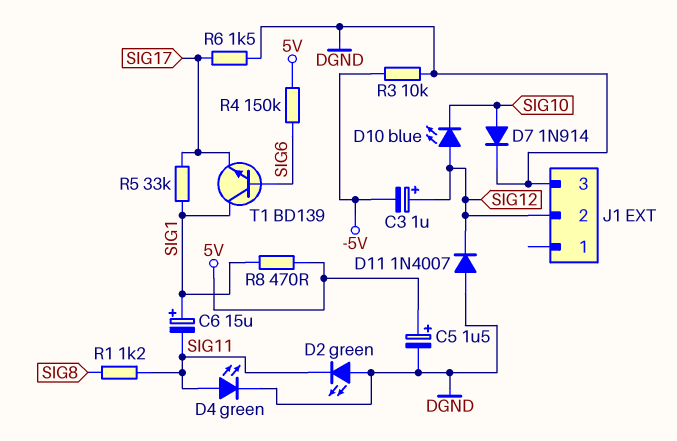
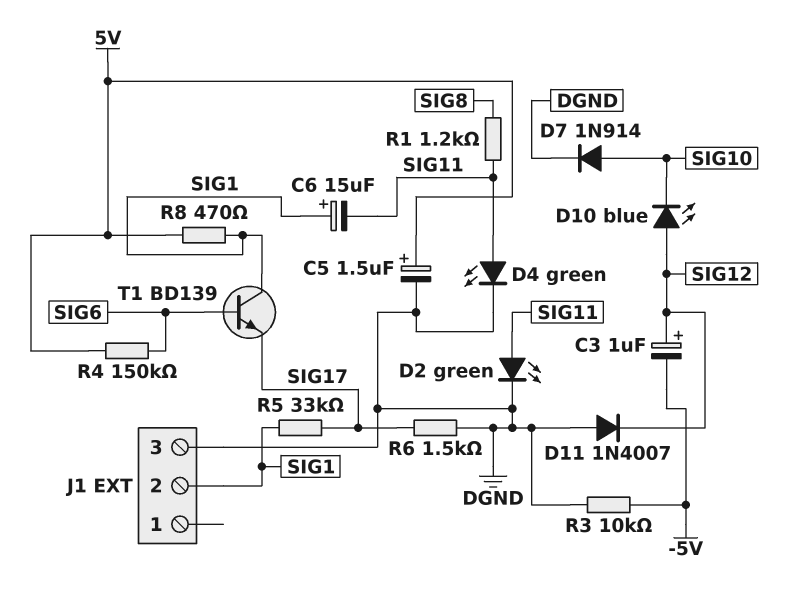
D2: LED green (A DGND, K SIG11) -> LED green (A SIG11, K DGND)
J1 pin 2: SIG12 -> SIG1

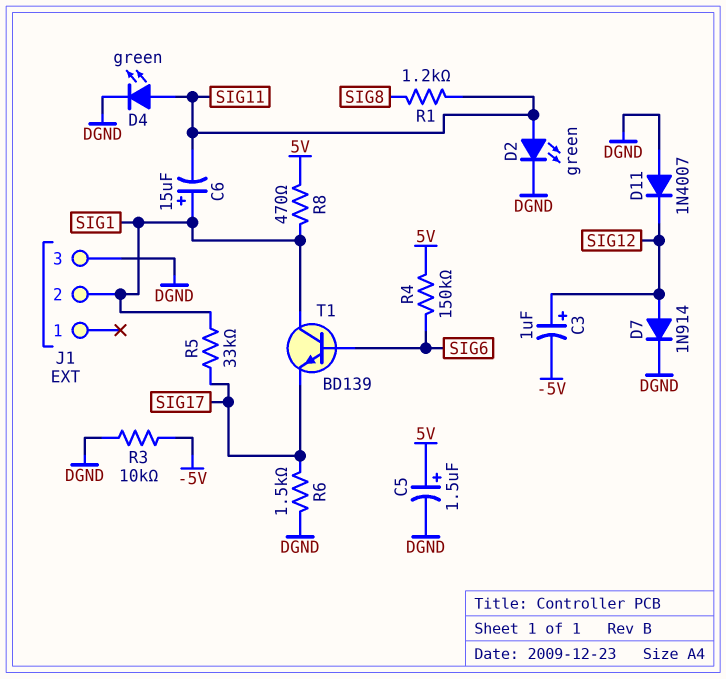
D7: diode 1N914 (A SIG10, K DGND) -> diode 1N914 (A SIG12, K DGND)
D10: LED blue (A SIG12, K SIG10) -> none

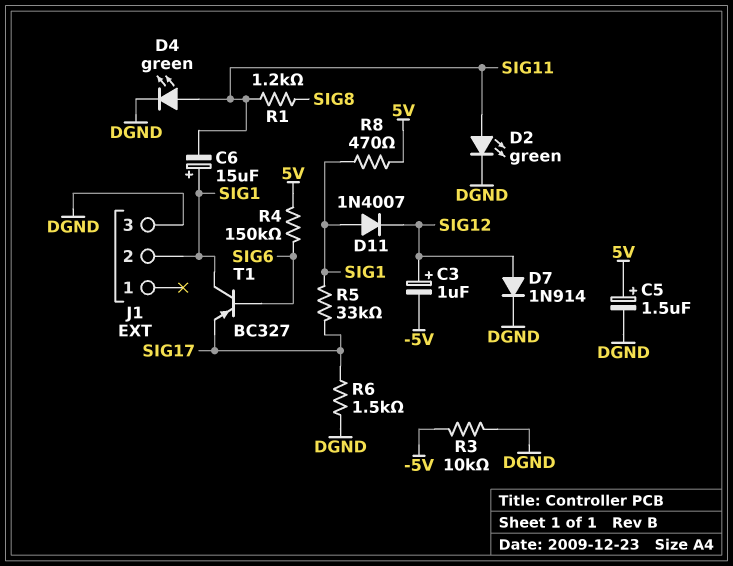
D11: diode 1N4007 (A DGND, K SIG12) -> diode 1N4007 (A SIG1, K SIG12)
T1: NPN BD139 (B SIG6, C SIG1, E SIG17) -> PNP BC327 (B SIG6, C SIG1, E SIG17)

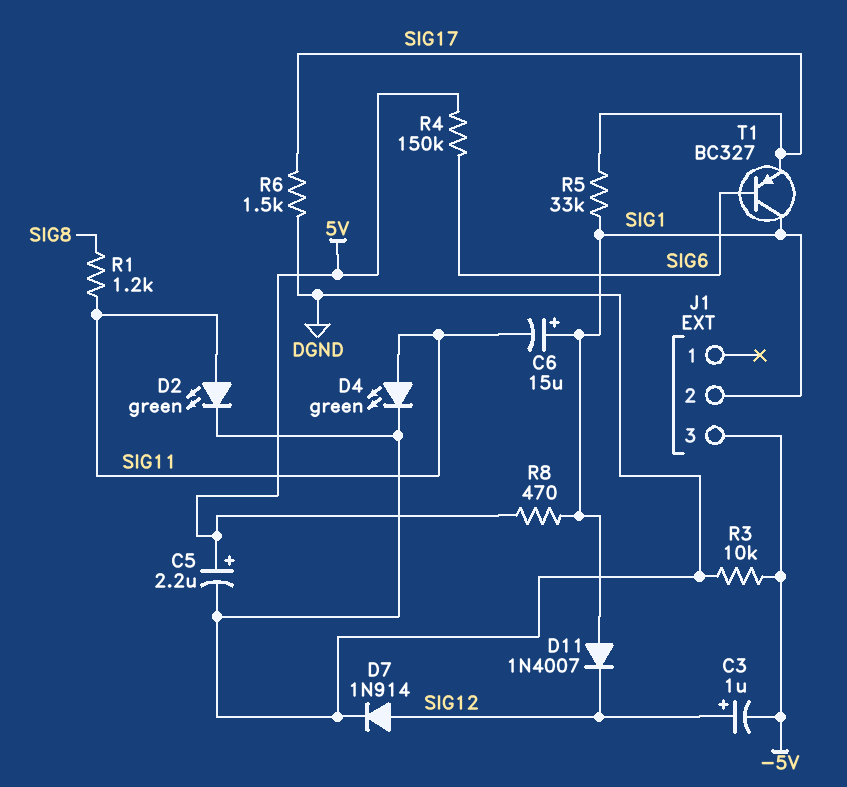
C5: 1.5uF (plus 5V, minus DGND) -> 2.2uF (plus 5V, minus DGND)
J1 pin 3: DGND -> -5V

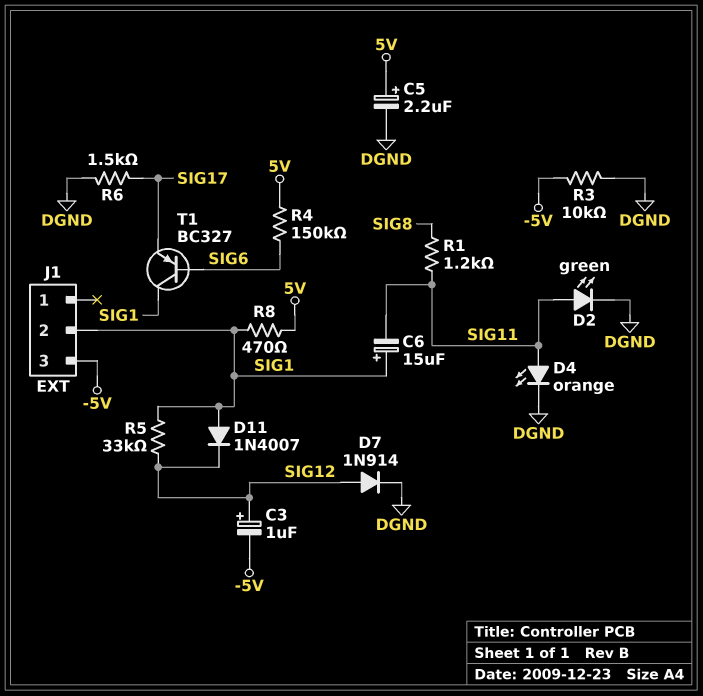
D4: LED green (A SIG11, K DGND) -> LED orange (A SIG11, K DGND)
R5: 33k (SIG1, SIG17) -> 33k (SIG1, SIG12)

